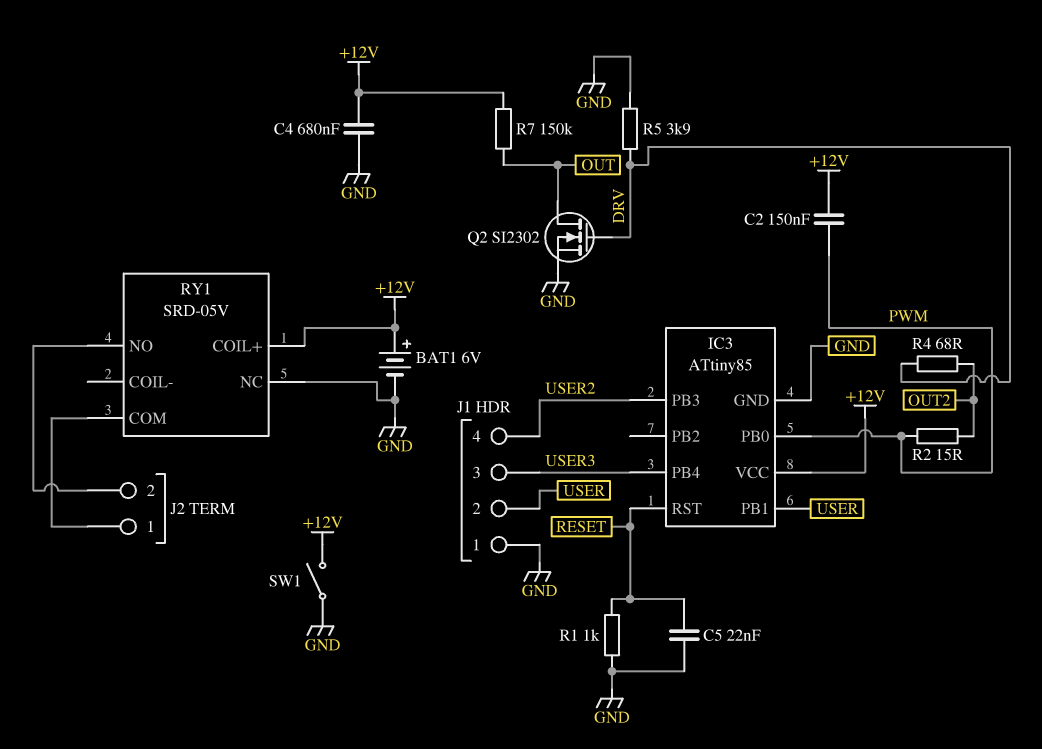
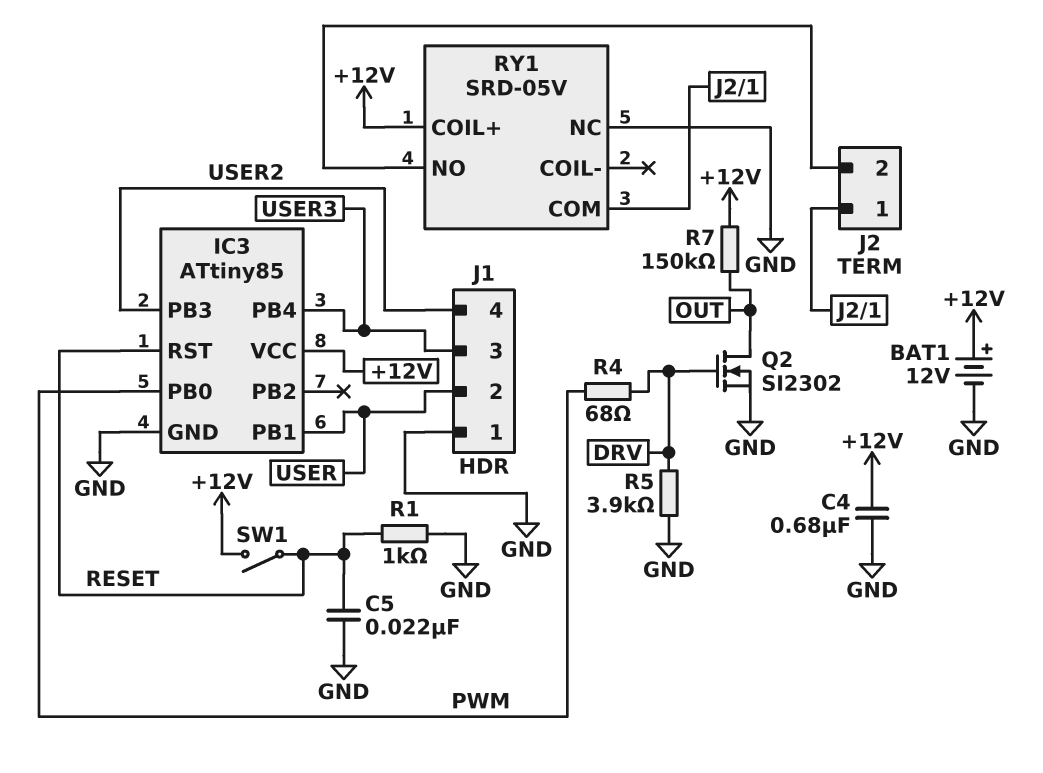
BAT1: 6V (plus +12V, minus GND) -> 12V (plus +12V, minus GND)
C2: 150nF (+12V, PWM) -> none
R2: 15 (OUT2, PWM) -> none
R4: 68 (DRV, OUT2) -> 68 (DRV, PWM)
SW1: switch (+12V, GND) -> switch (+12V, RESET)

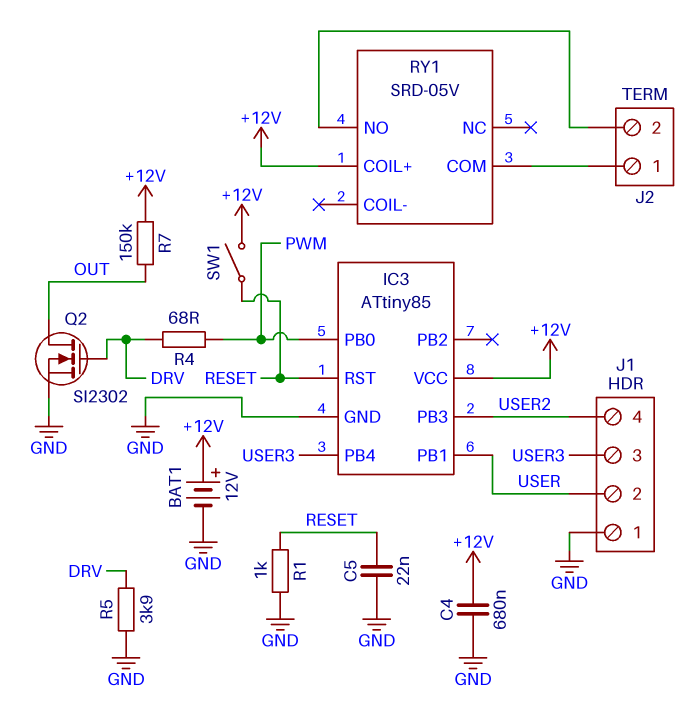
RY1 pin NC: GND -> none

